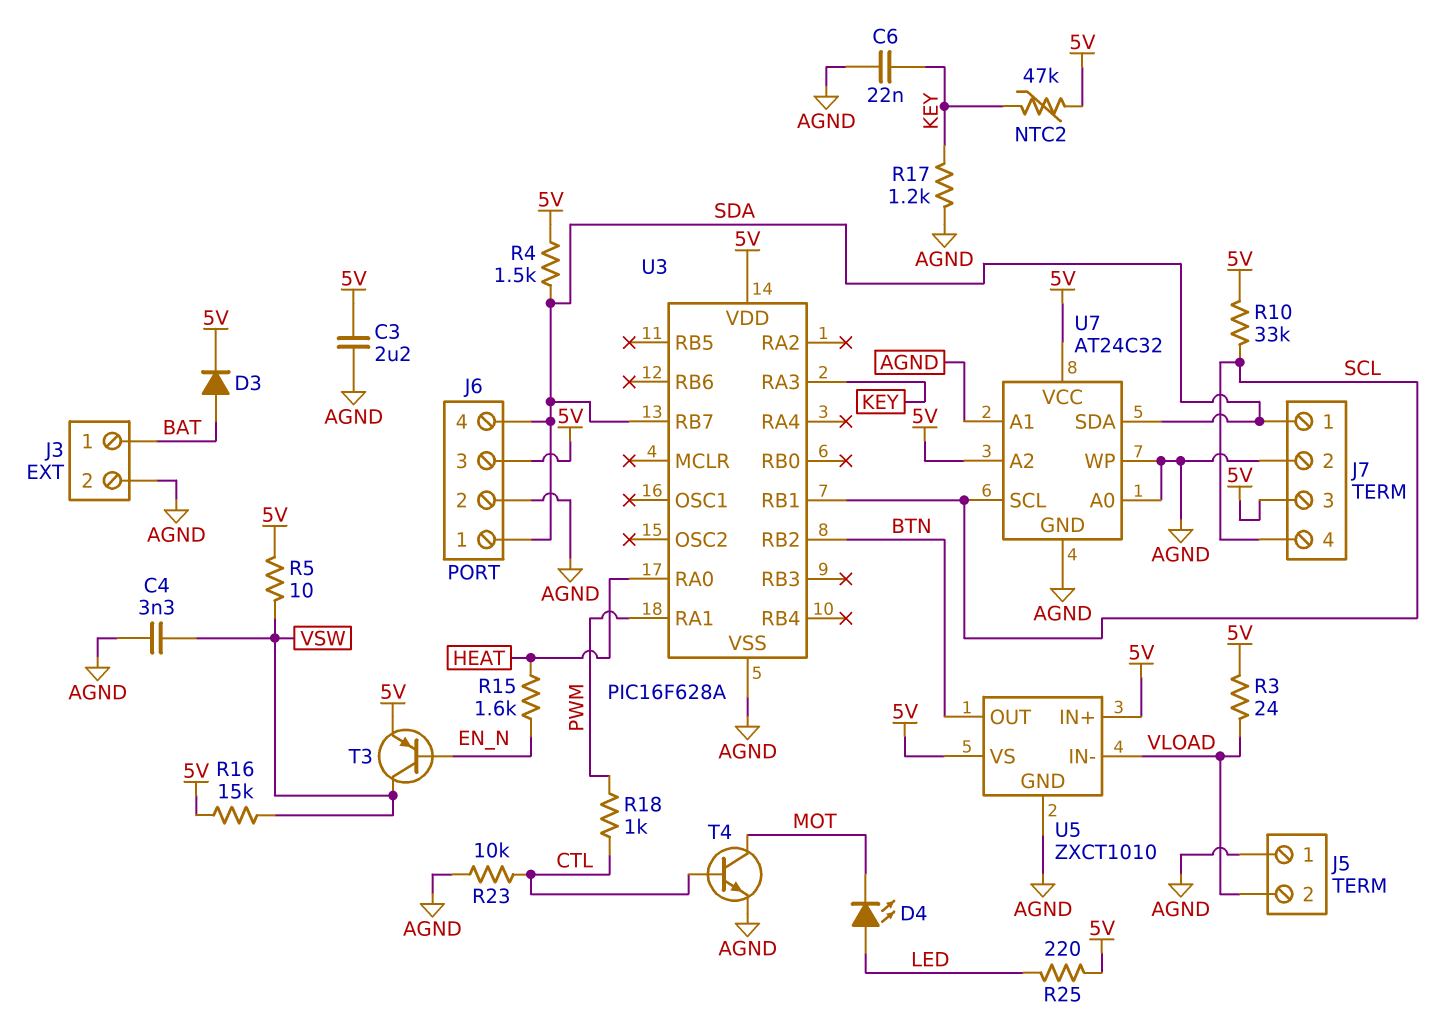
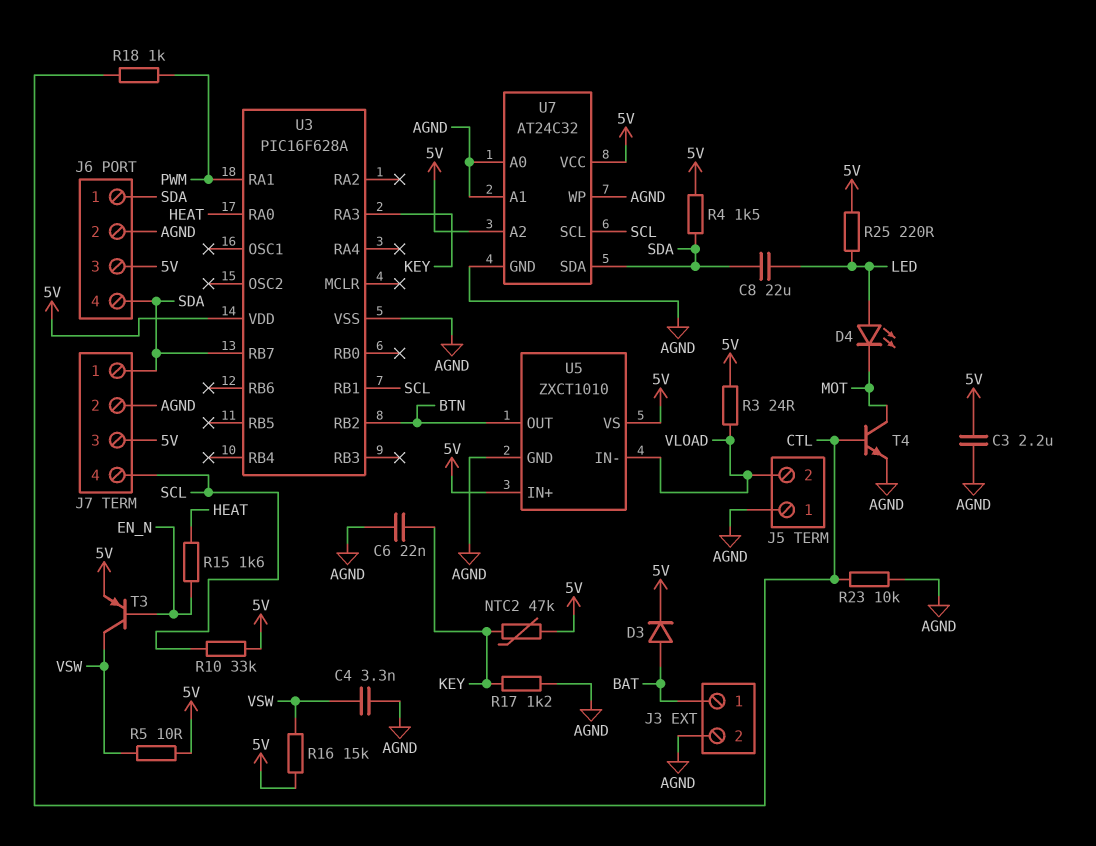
C8: none -> 22uF (LED, SDA)

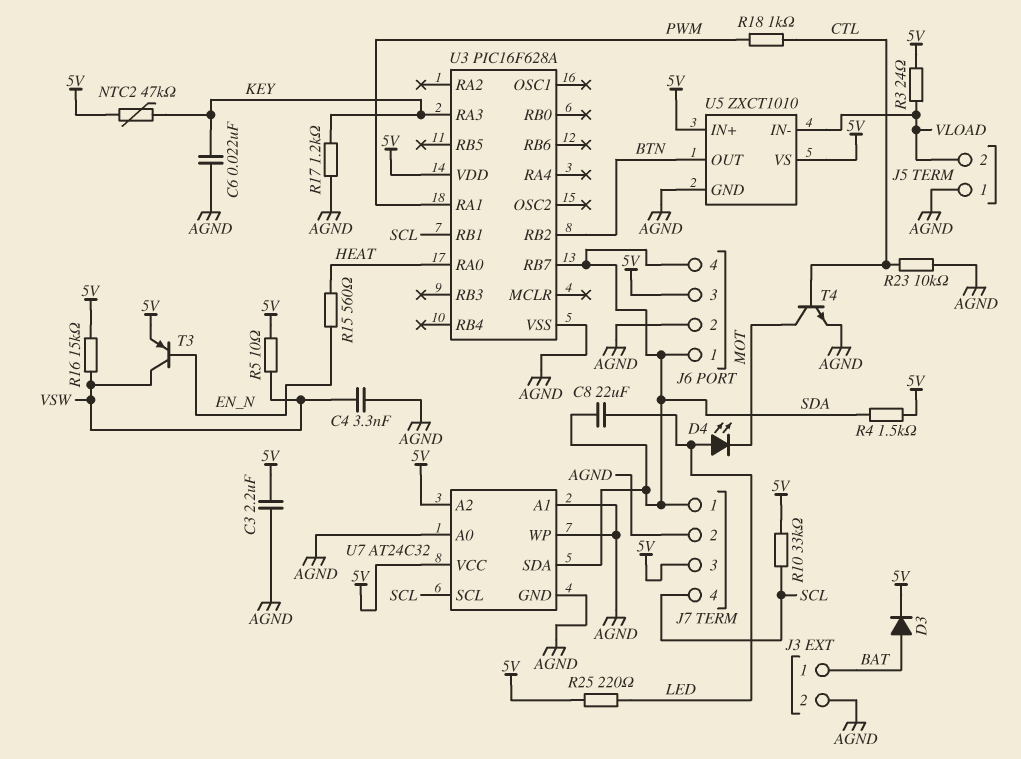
R15: 1.6k (EN_N, HEAT) -> 560 (EN_N, HEAT)

